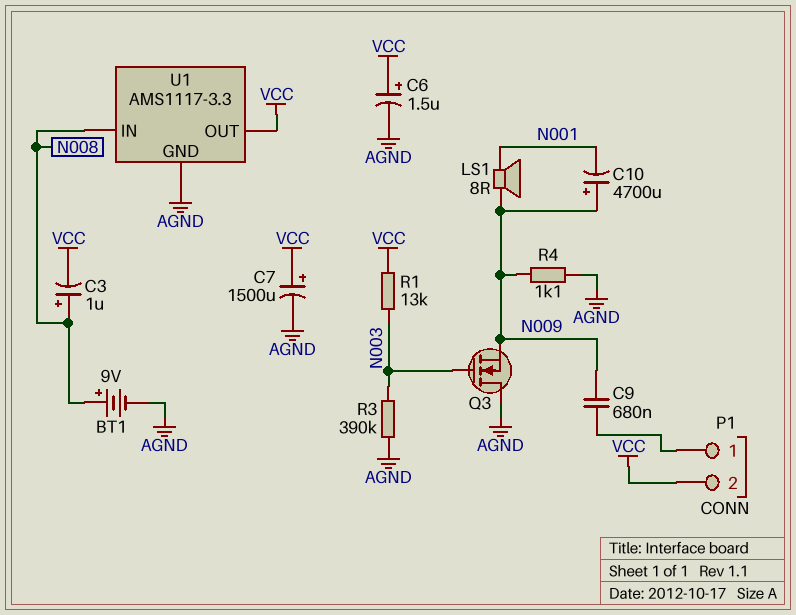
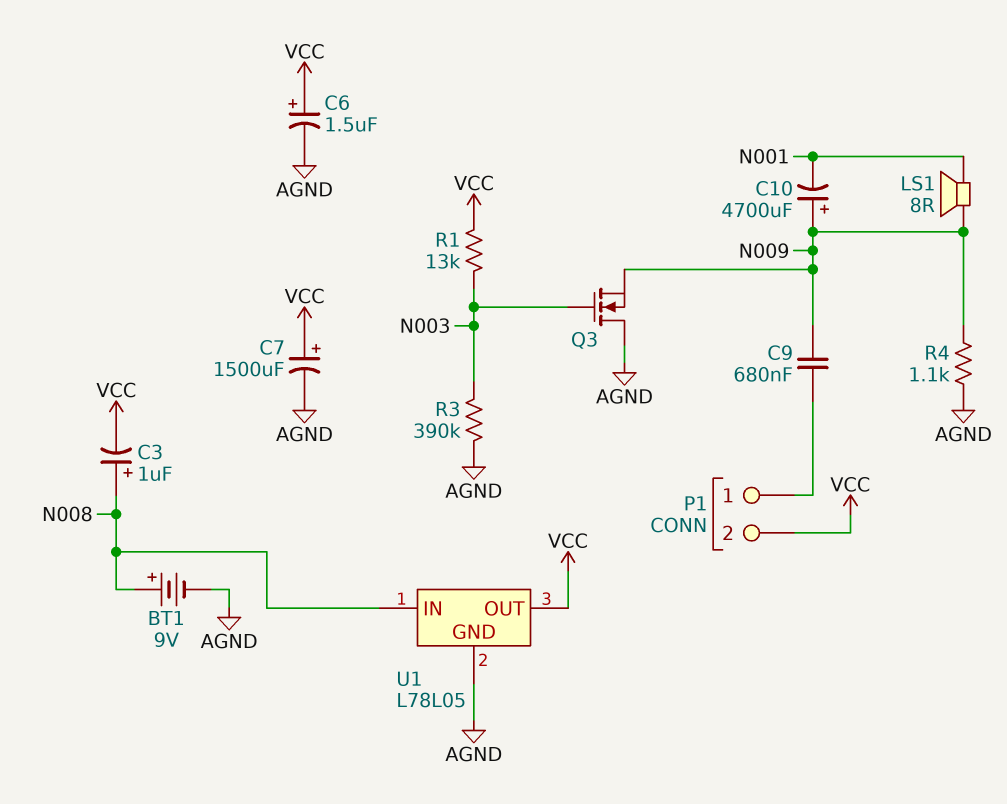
U1: AMS1117-3.3 -> L78L05

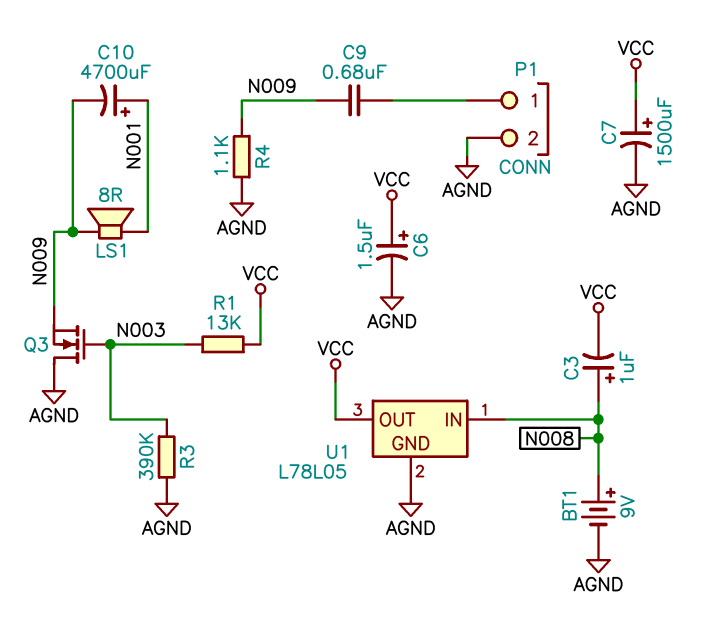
C10: 4700uF (plus N009, minus N001) -> 4700uF (plus N001, minus N009)
P1 pin 2: VCC -> AGND

